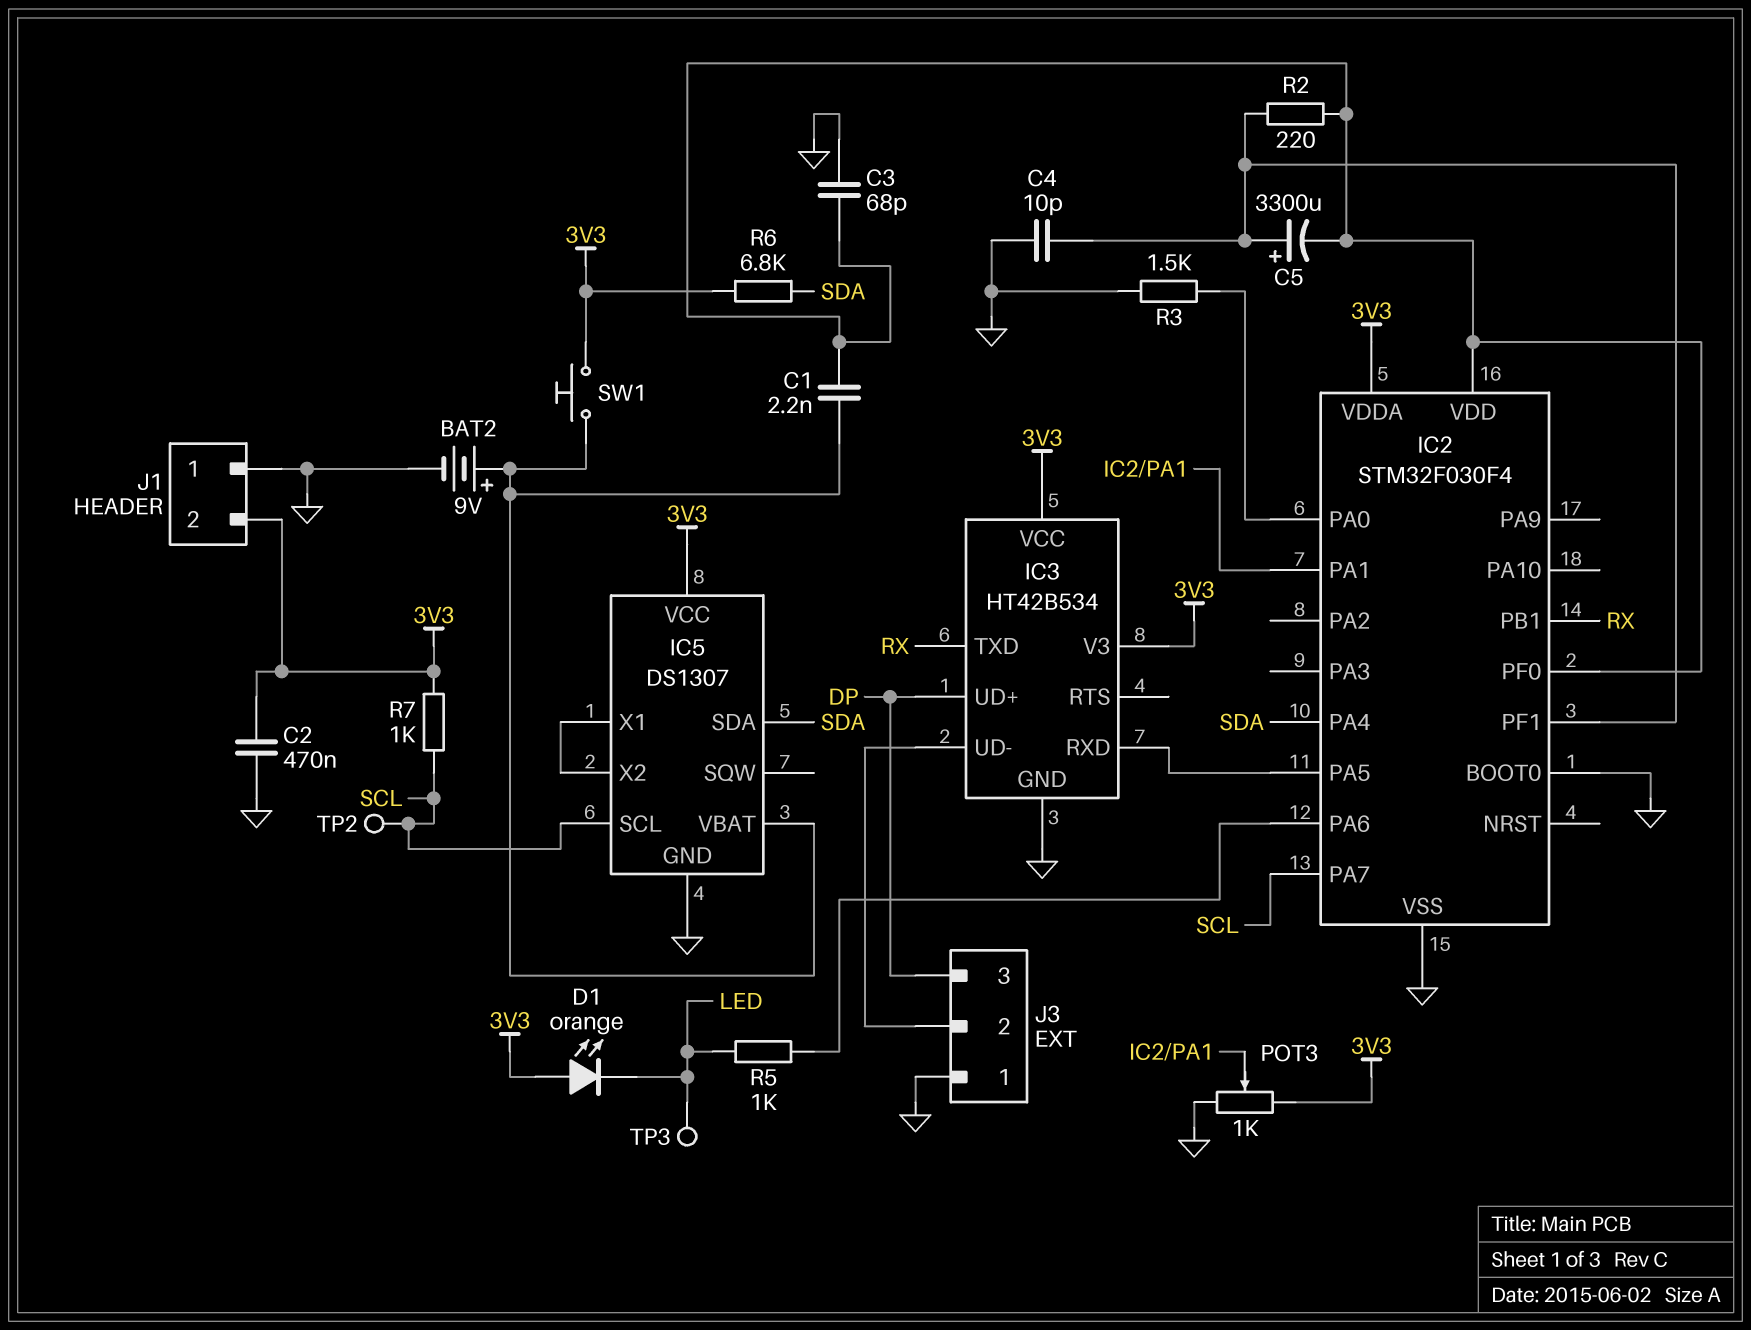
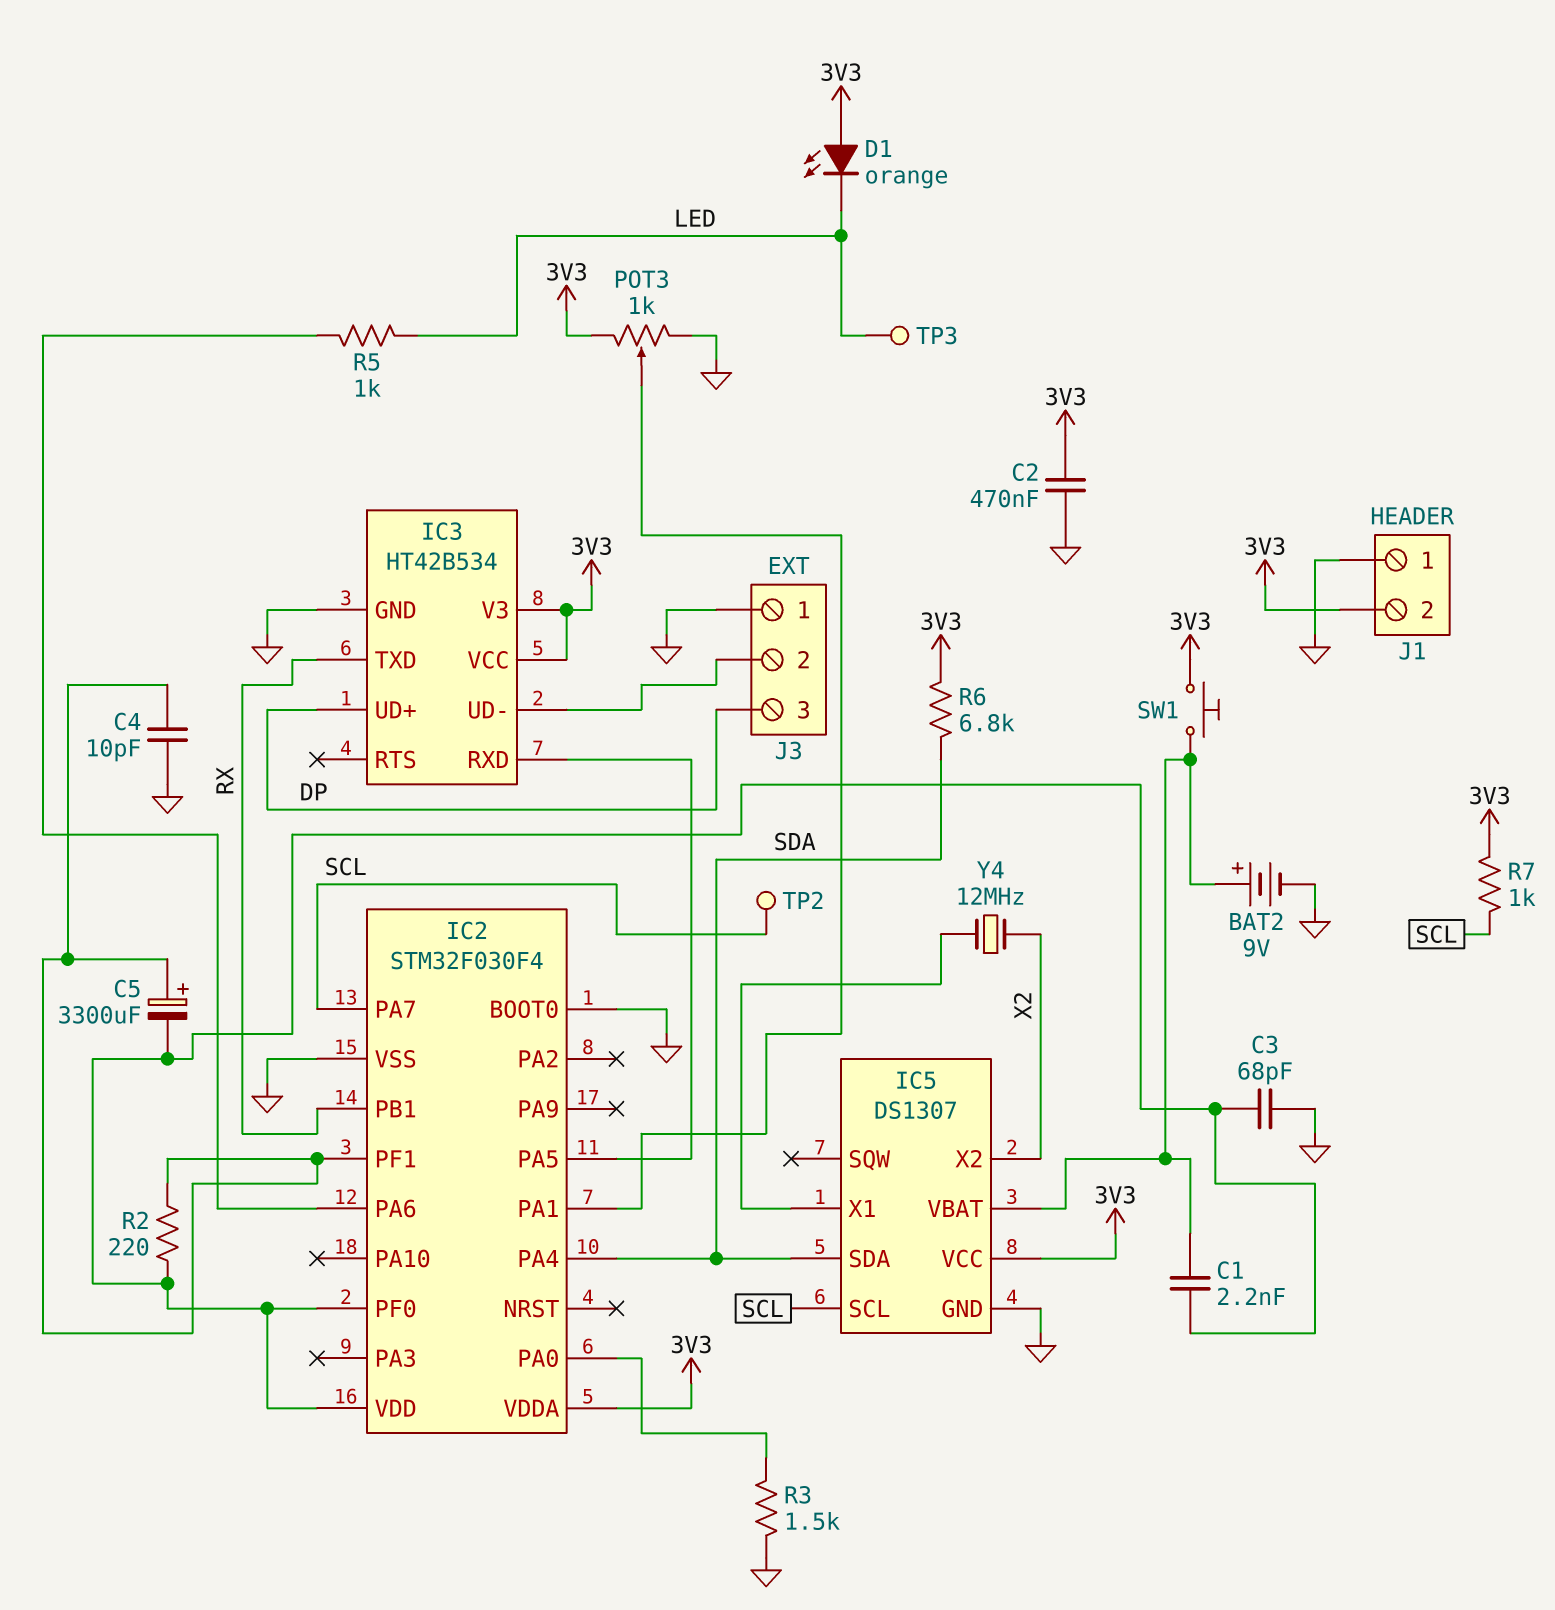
IC5 pin X2: IC5/X1 -> X2
Y4: none -> 12MHz (IC5/X1, X2)

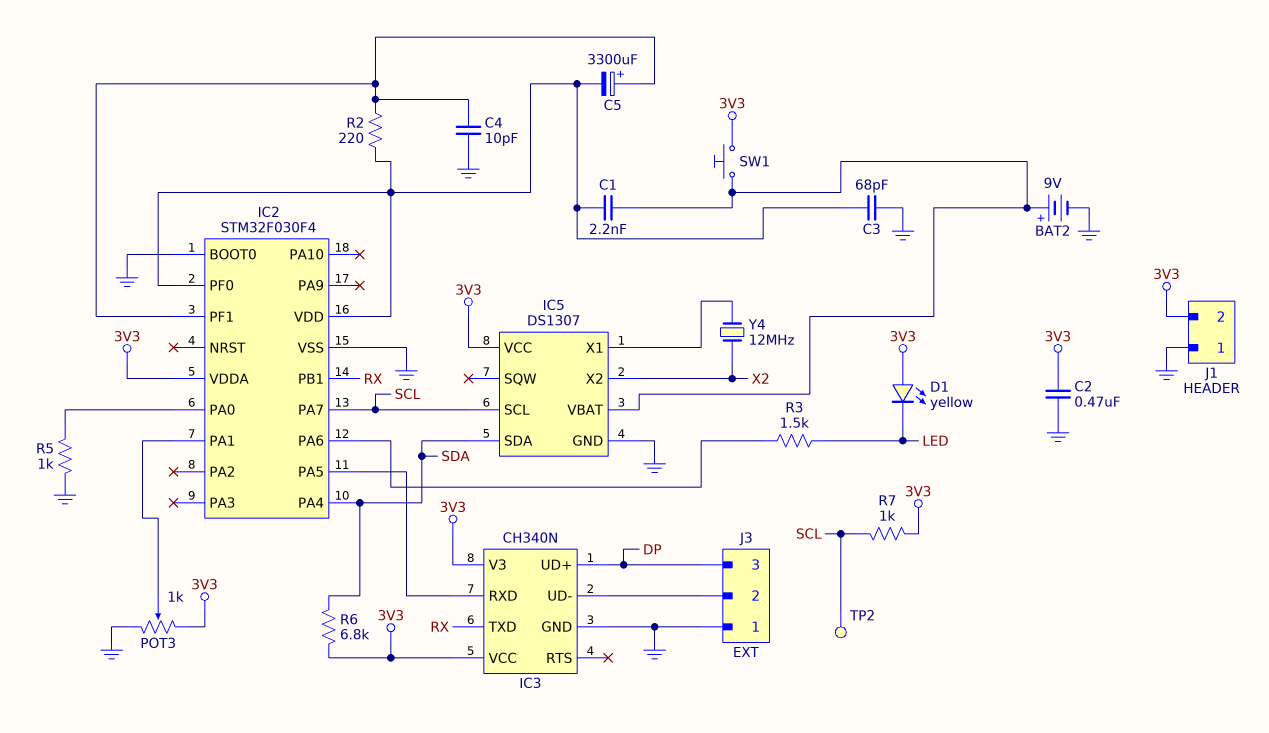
D1: LED orange (A 3V3, K LED) -> LED yellow (A 3V3, K LED)
IC3: HT42B534 -> CH340N
R3: 1.5k (GND, IC2/PA0) -> 1.5k (IC2/PA6, LED)
R5: 1k (IC2/PA6, LED) -> 1k (GND, IC2/PA0)
TP3: test point (LED) -> none

